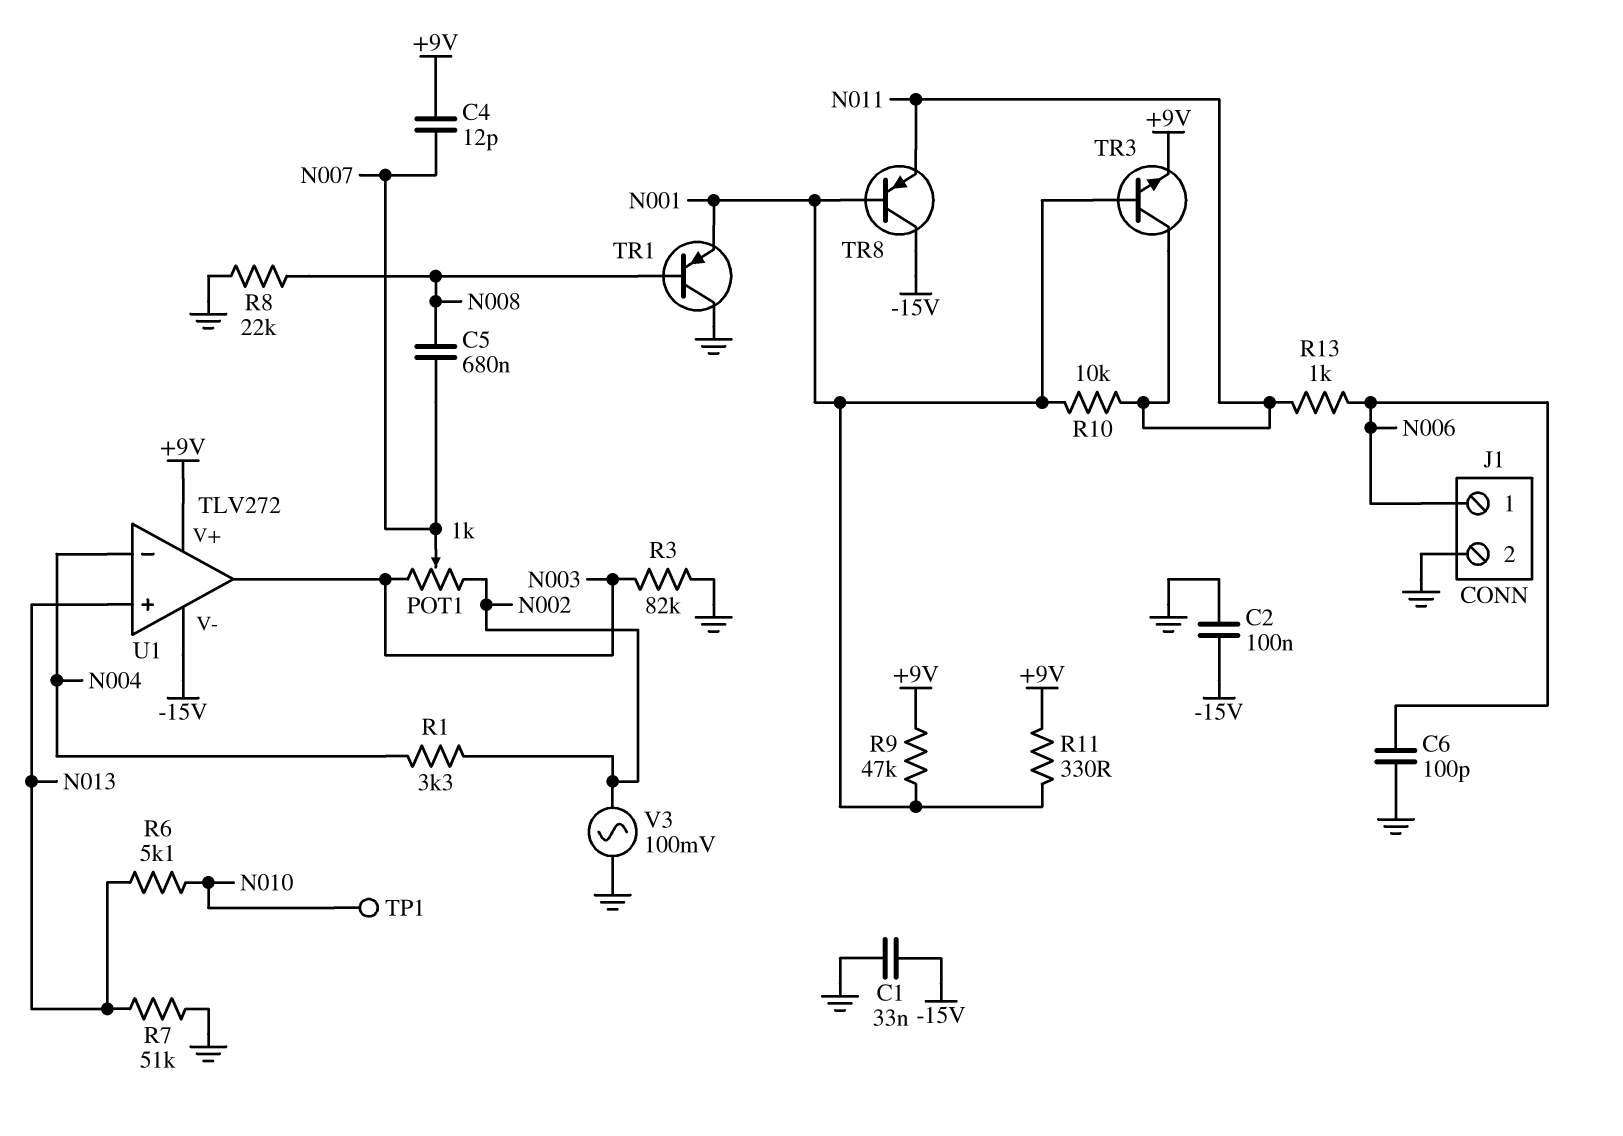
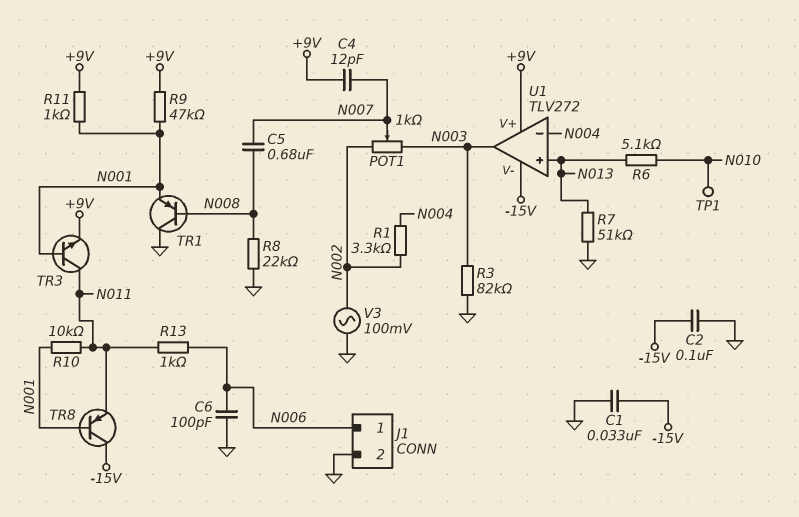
R11: 330 (+9V, N001) -> 1k (+9V, N001)

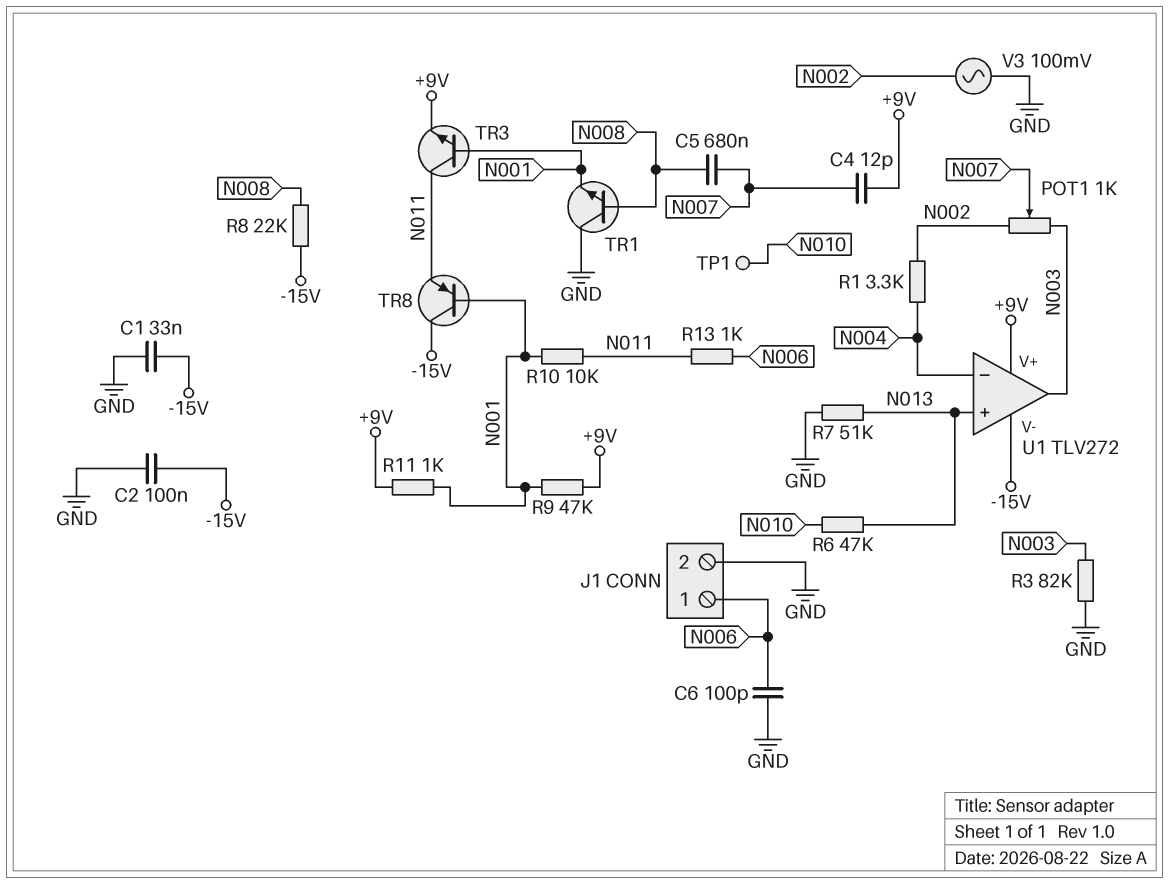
R6: 5.1k (N010, N013) -> 47k (N010, N013)
R8: 22k (GND, N008) -> 22k (-15V, N008)
TR1: PNP (B N008, C GND, E N001) -> NPN (B N008, C GND, E N001)

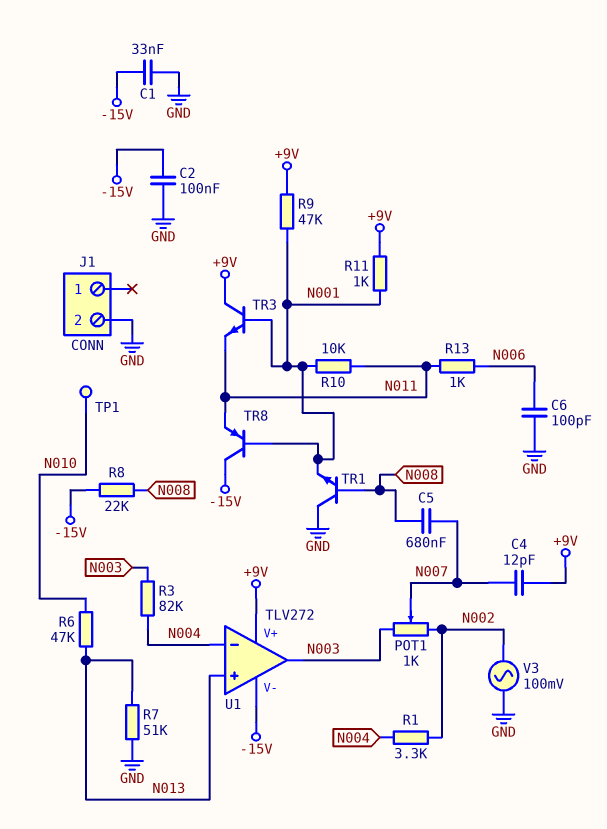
J1 pin 1: N006 -> none
R3: 82k (GND, N003) -> 82k (N003, N004)
TR3: NPN (B N001, C N011, E +9V) -> NPN (B N001, C +9V, E N011)

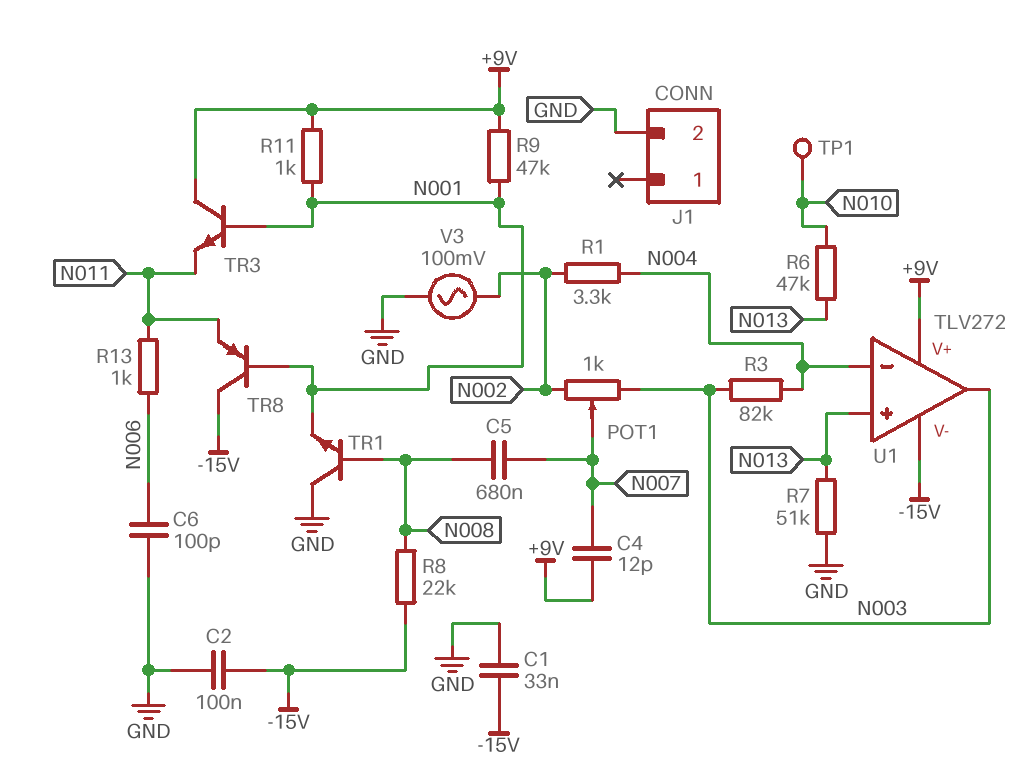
R10: 10k (N001, N011) -> none

